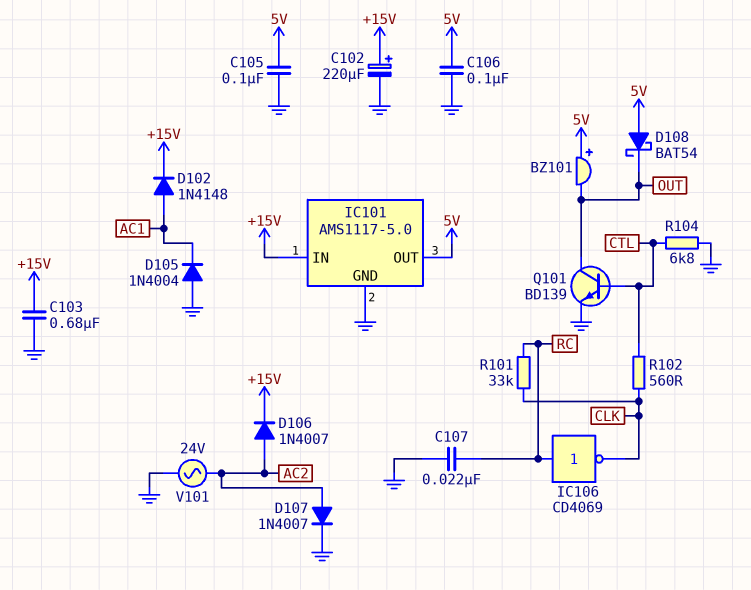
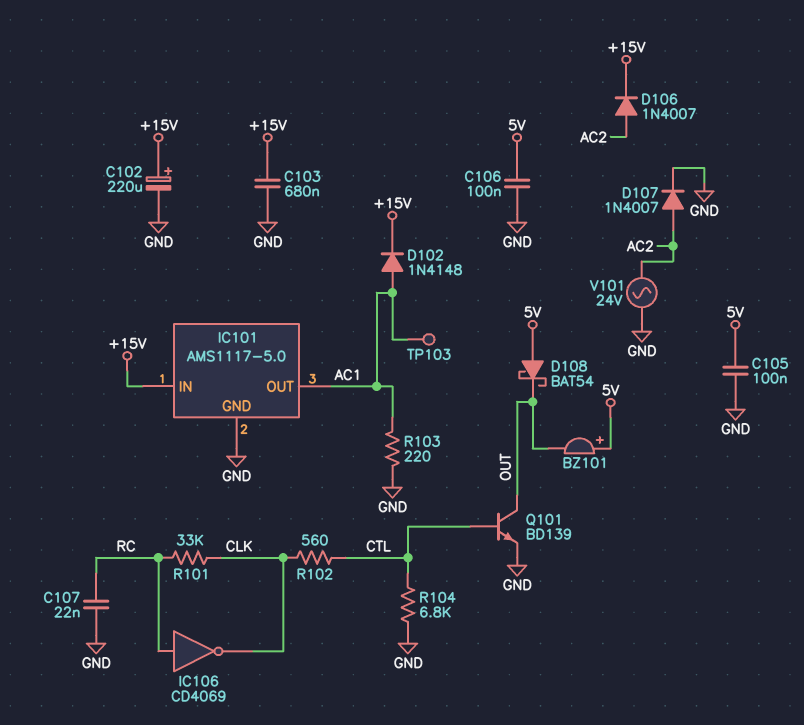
D105: diode 1N4004 (A GND, K AC1) -> none
IC101 pin OUT: 5V -> AC1
R103: none -> 220 (AC1, GND)
TP103: none -> test point (AC1)

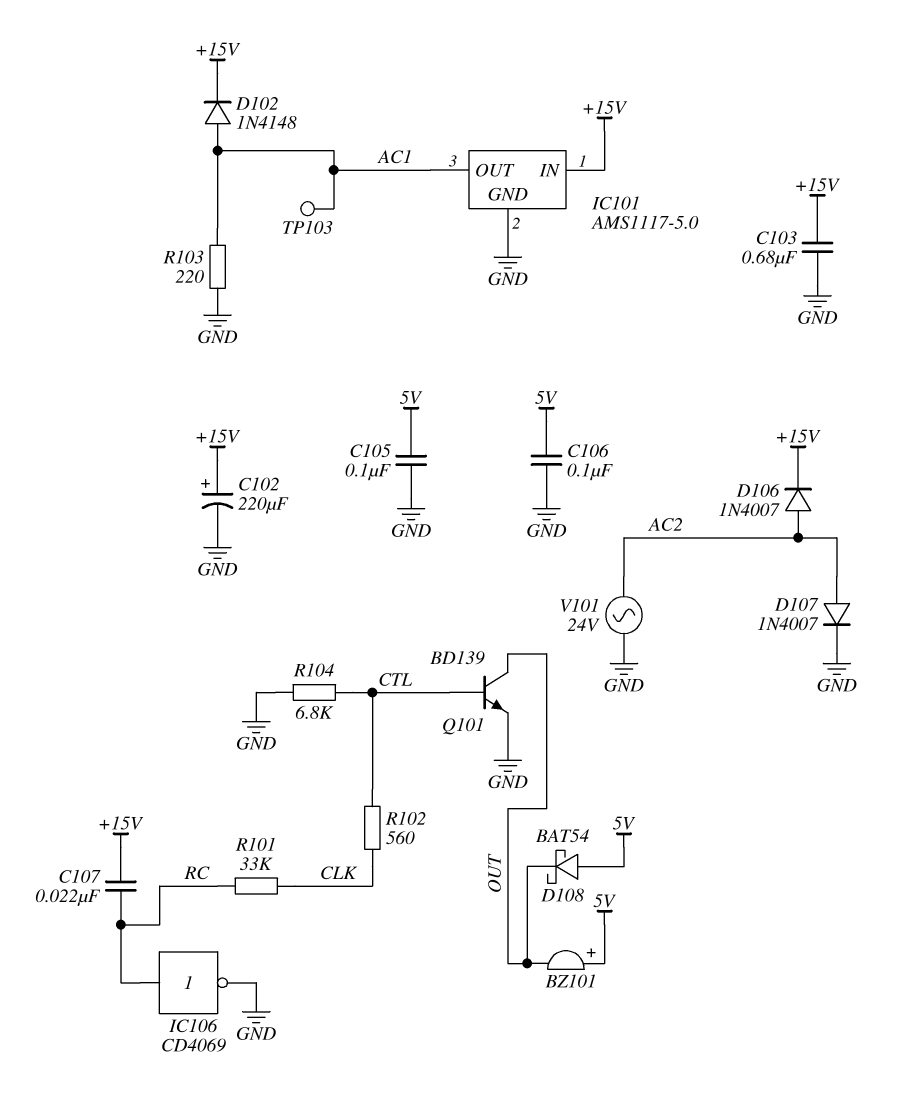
C107: 22nF (GND, RC) -> 22nF (+15V, RC)
IC106: NOT CD4069 (in RC, out CLK) -> NOT CD4069 (in RC, out GND)

